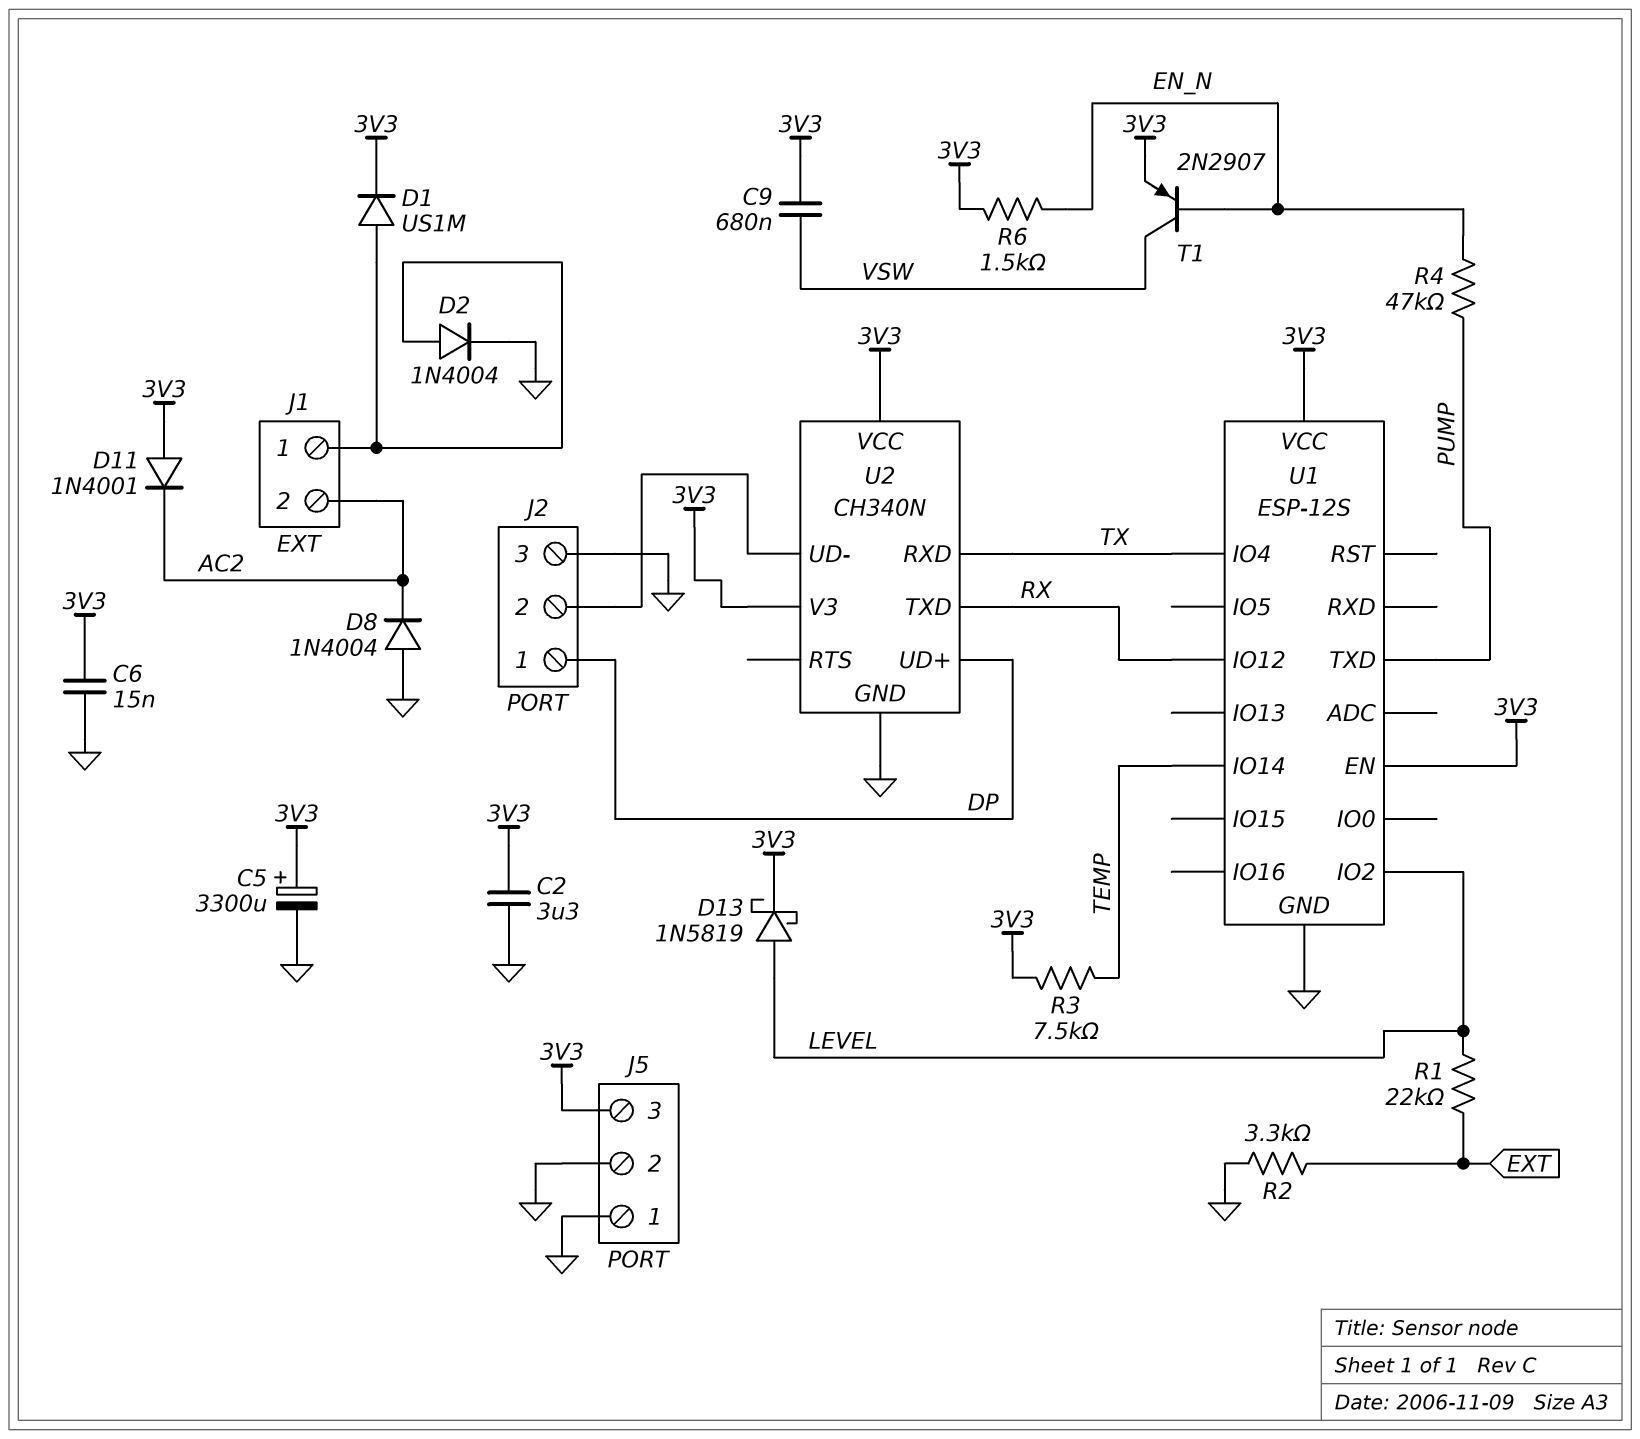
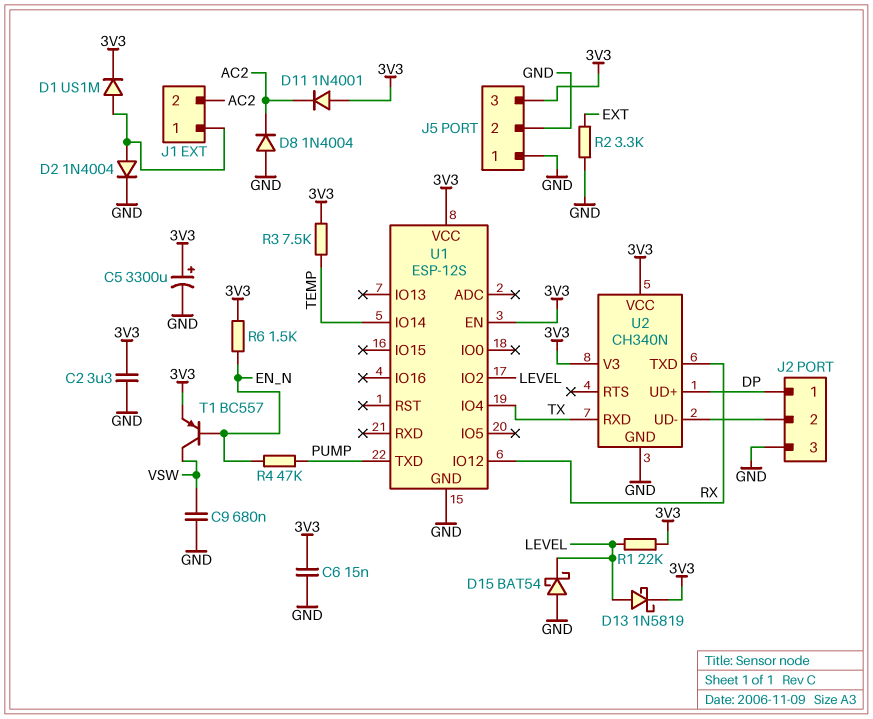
C9: 680nF (3V3, VSW) -> 680nF (GND, VSW)
D15: none -> schottky BAT54 (A GND, K LEVEL)
R1: 22k (EXT, LEVEL) -> 22k (3V3, LEVEL)
T1: PNP 2N2907 (B EN_N, C VSW, E 3V3) -> PNP BC557 (B EN_N, C VSW, E 3V3)

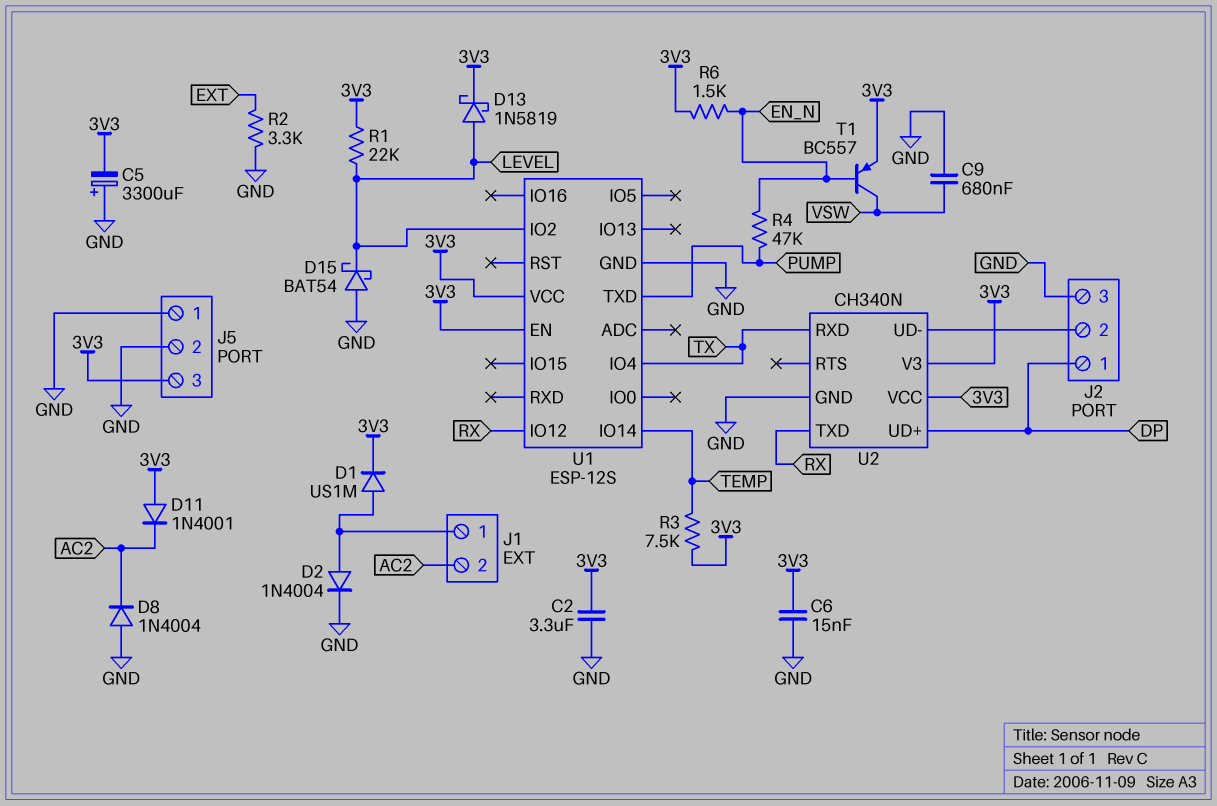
C5: 3300uF (plus 3V3, minus GND) -> 3300uF (plus GND, minus 3V3)

